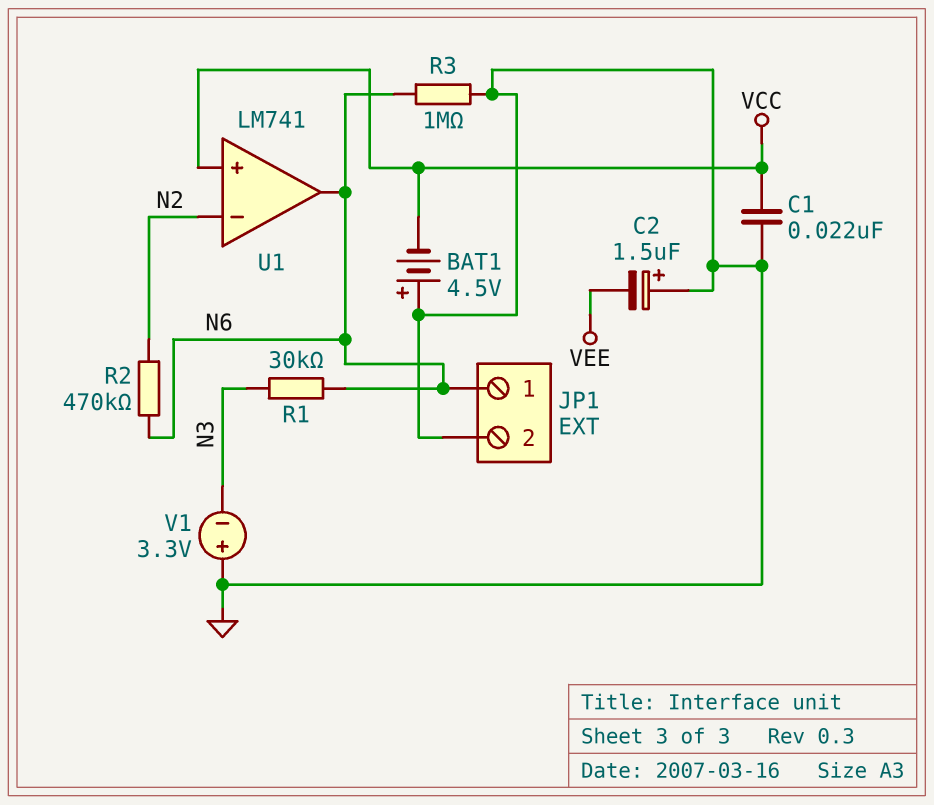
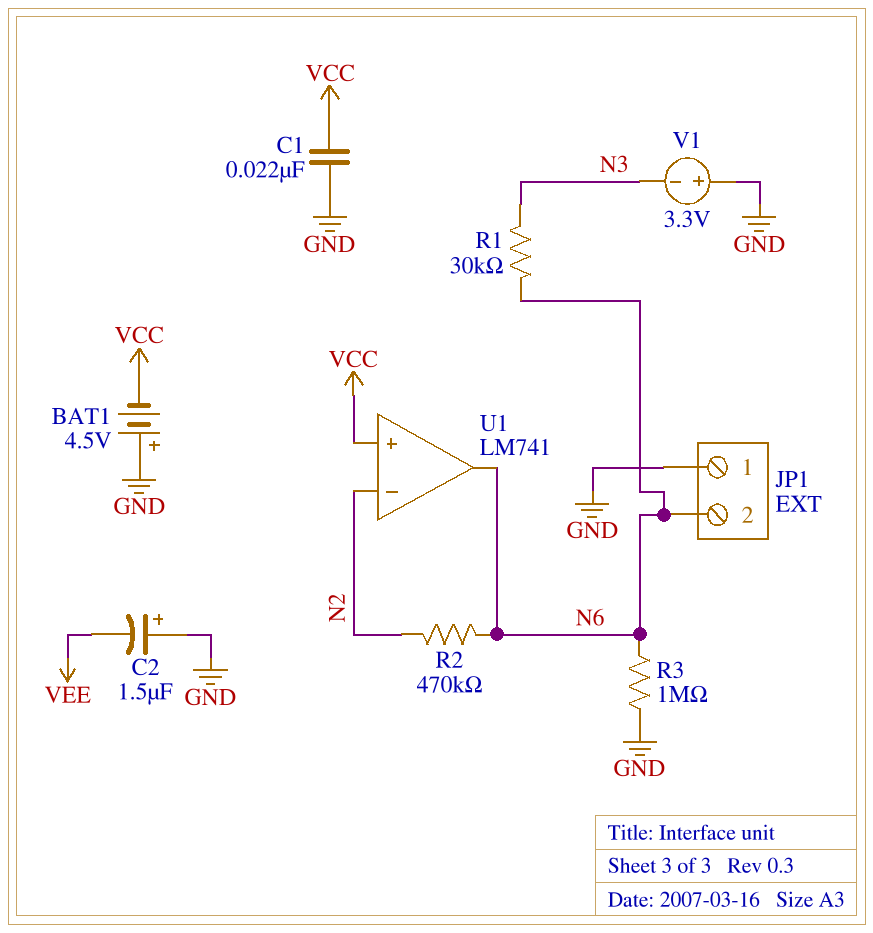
JP1 pin 1: N6 -> GND
JP1 pin 2: GND -> N6

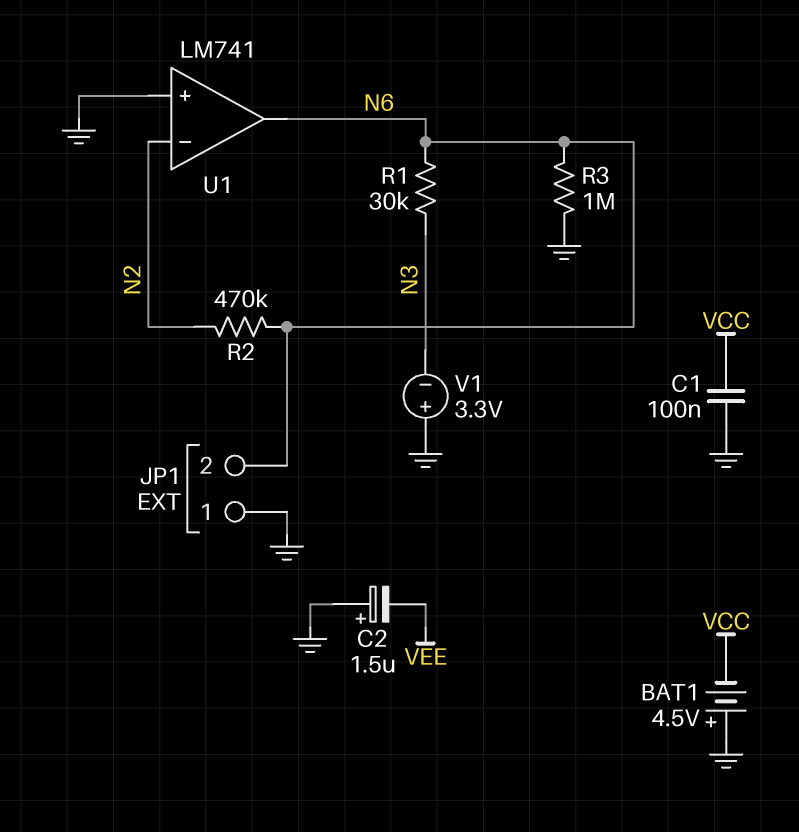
C1: 22nF (GND, VCC) -> 100nF (GND, VCC)
U1 pin in+: VCC -> GND

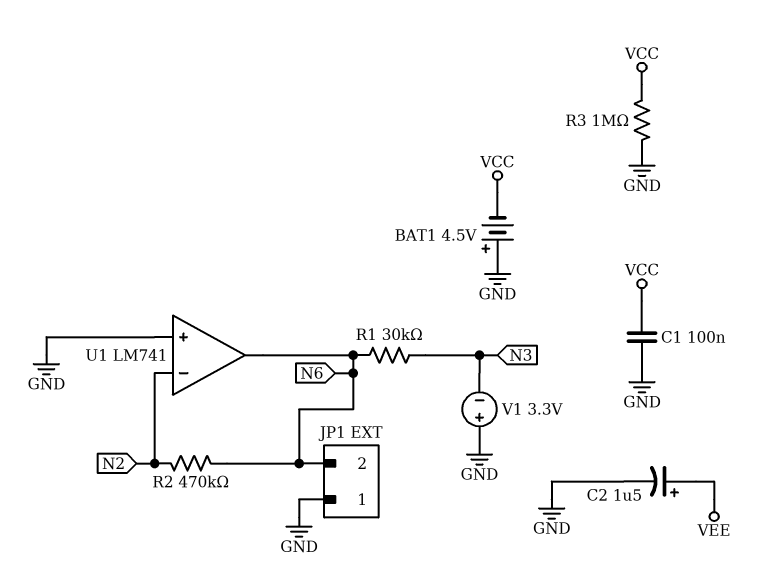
C2: 1.5uF (plus GND, minus VEE) -> 1.5uF (plus VEE, minus GND)
R3: 1M (GND, N6) -> 1M (GND, VCC)

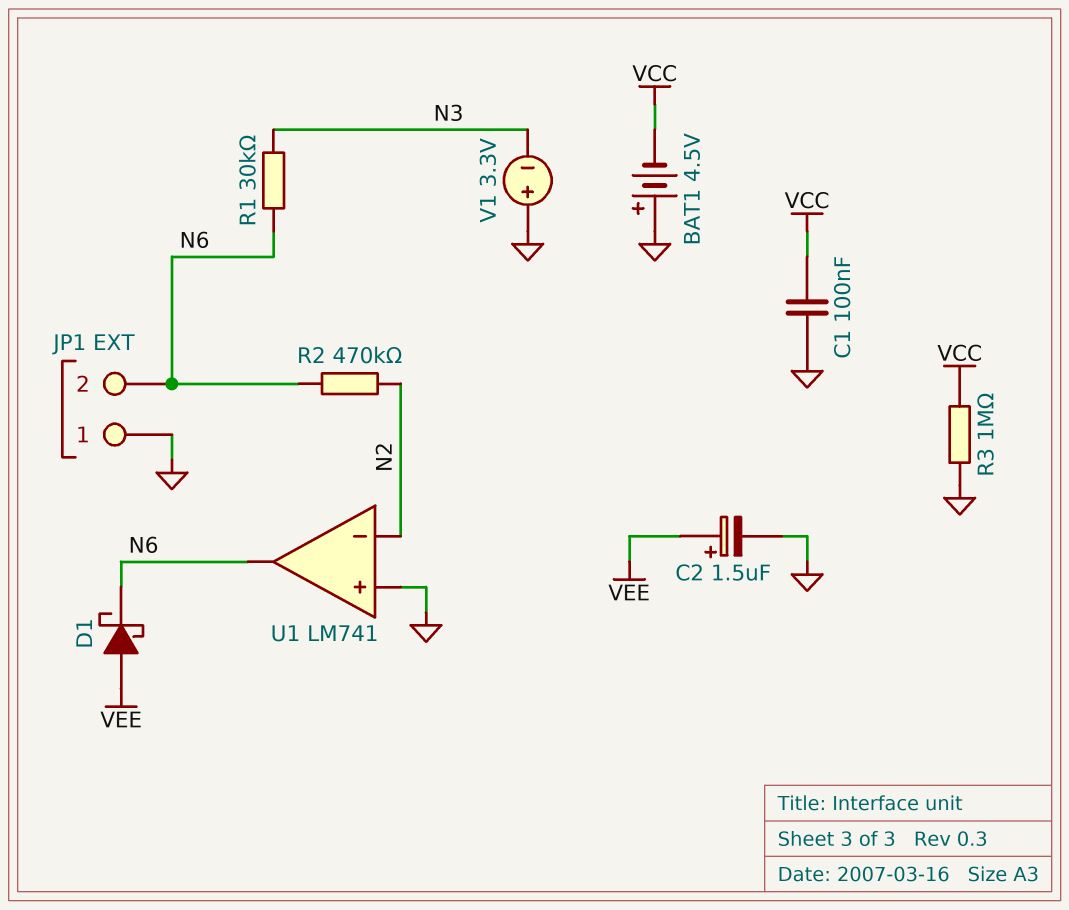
D1: none -> schottky (A VEE, K N6)

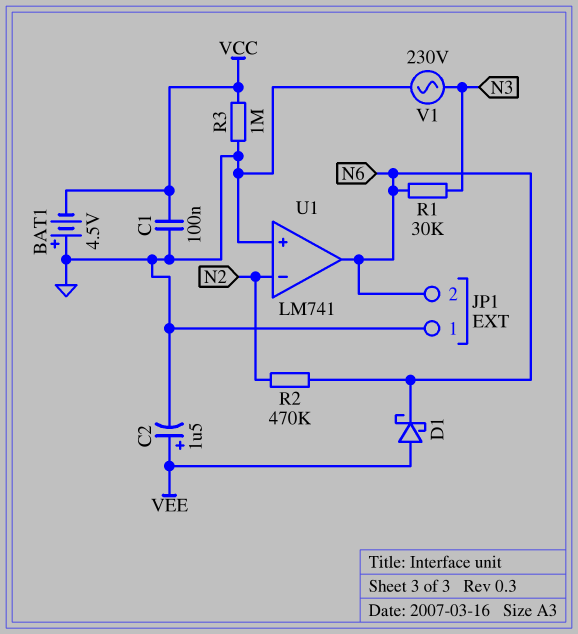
V1: 3.3V (plus GND, minus N3) -> AC 230V (GND, N3)

